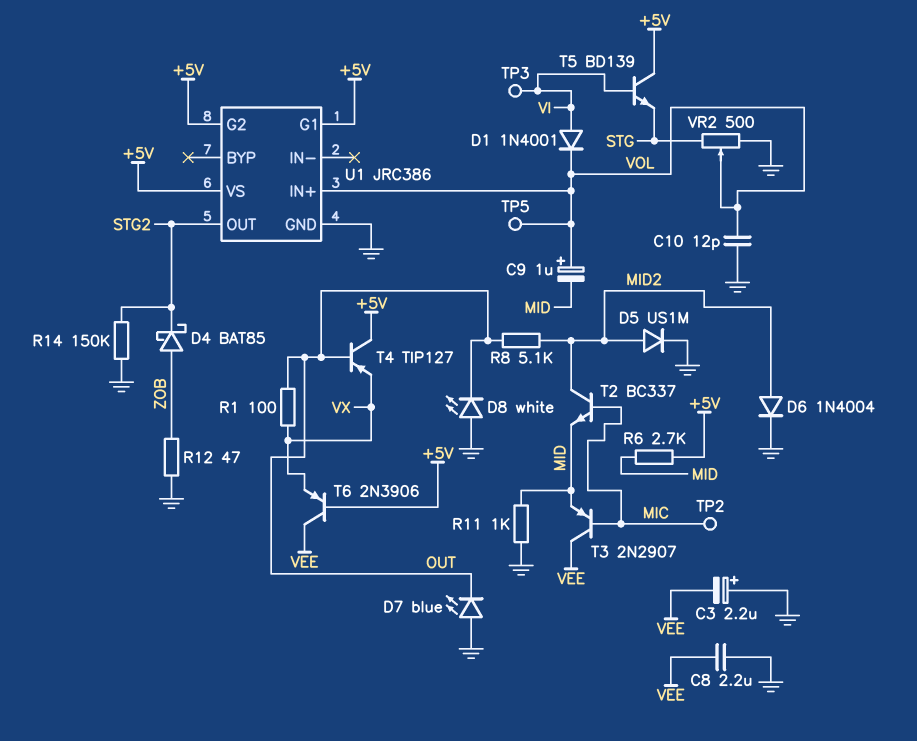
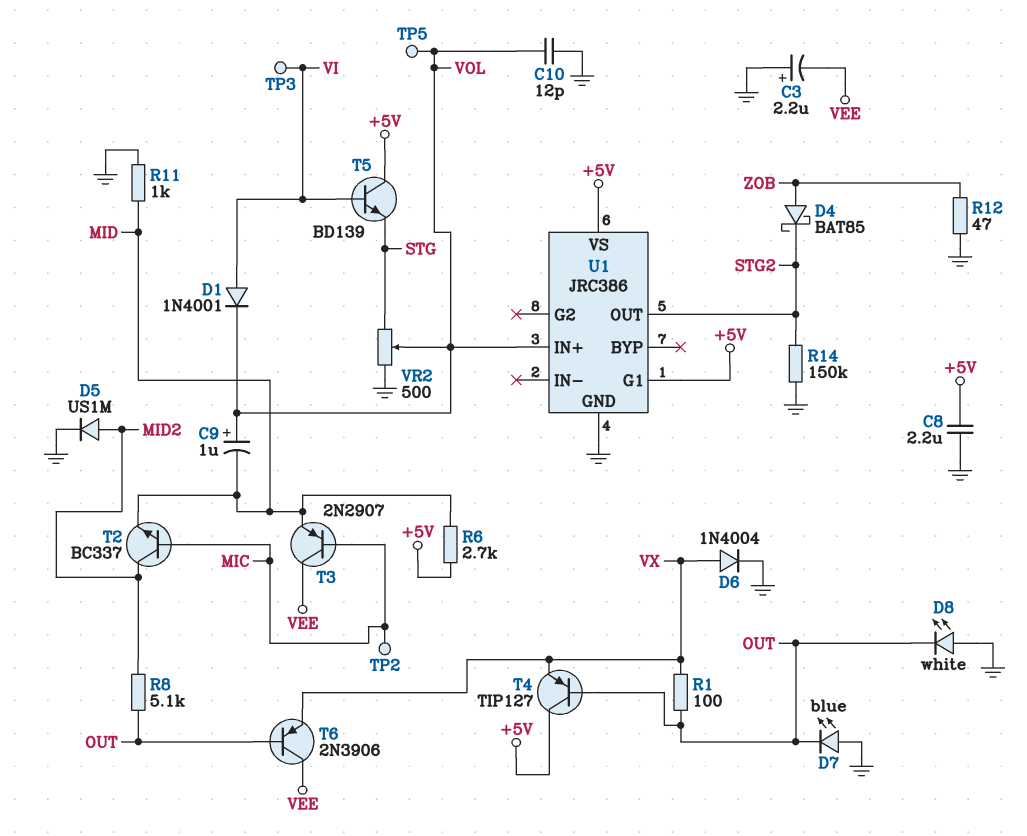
C8: 2.2uF (GND, VEE) -> 2.2uF (+5V, GND)
D6: diode 1N4004 (A MID2, K GND) -> diode 1N4004 (A VX, K GND)
T6: PNP 2N3906 (B +5V, C VEE, E VX) -> PNP 2N3906 (B OUT, C VEE, E VX)
U1 pin G2: +5V -> none

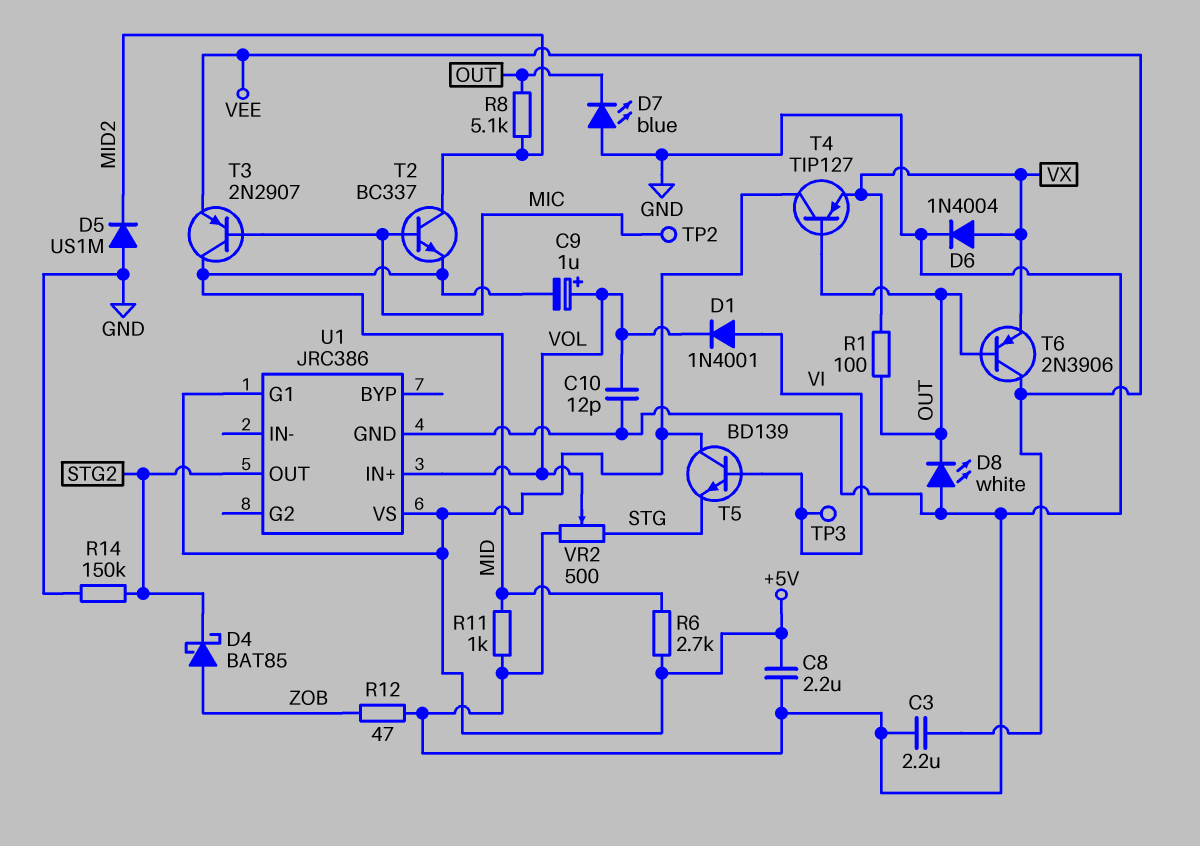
C3: 2.2uF (plus GND, minus VEE) -> 2.2uF (GND, VEE)
D5: diode US1M (A MID2, K GND) -> diode US1M (A GND, K MID2)
T3: PNP 2N2907 (B MIC, C VEE, E MID) -> PNP 2N2907 (B MIC, C MID, E VEE)
TP5: test point (VOL) -> none

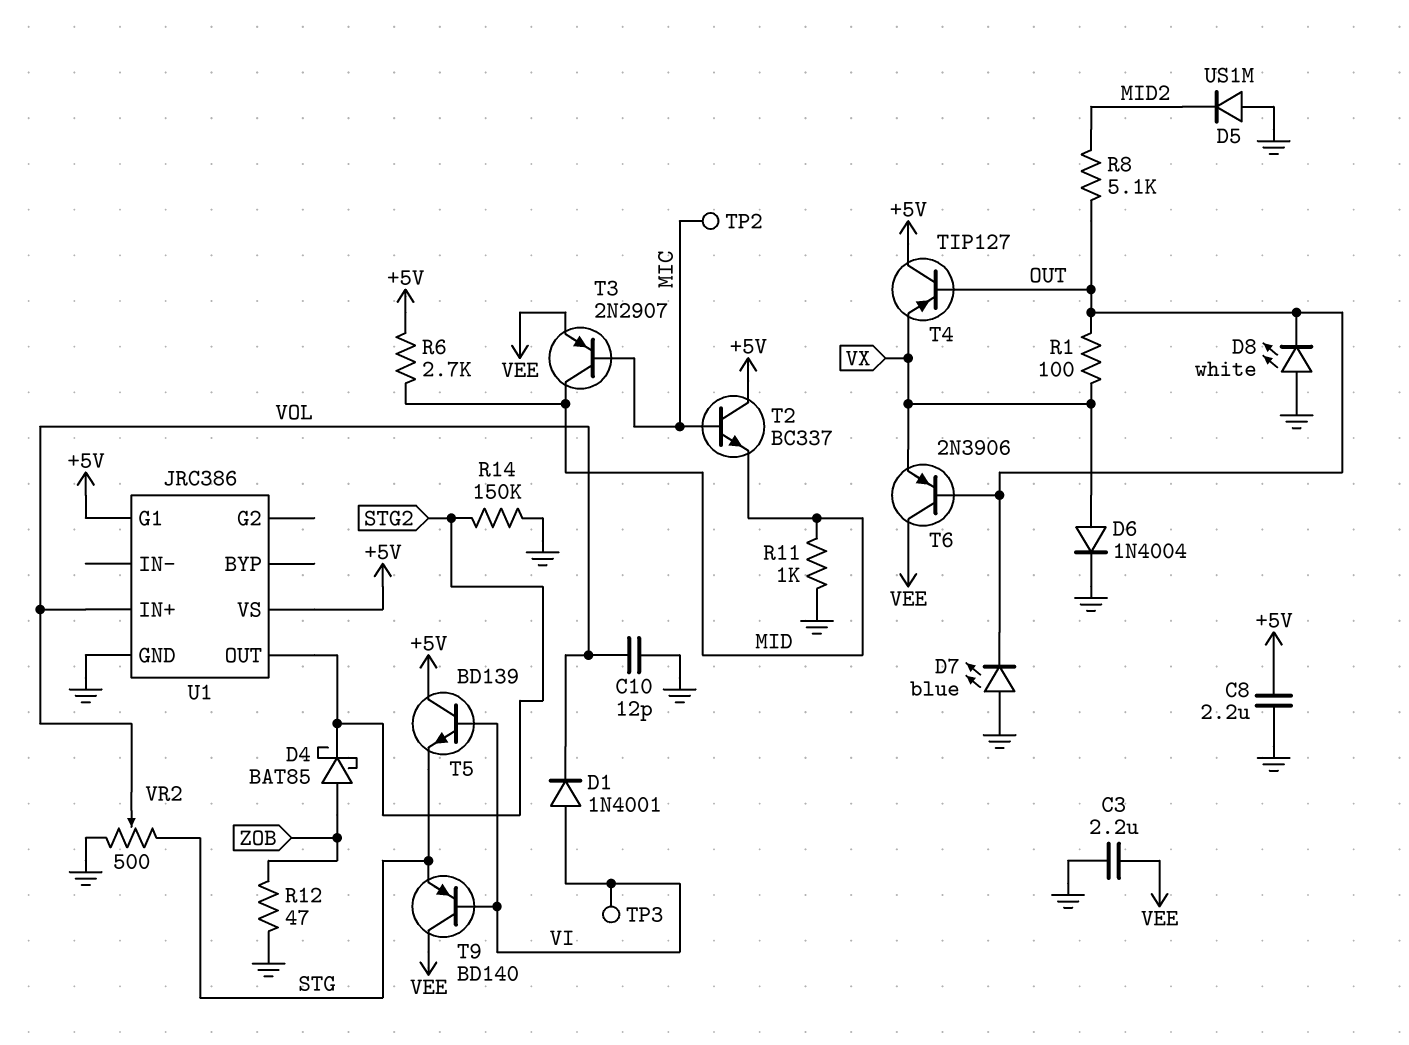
C9: 1uF (plus VOL, minus MID) -> none
T2: NPN BC337 (B MIC, C MID2, E MID) -> NPN BC337 (B MIC, C +5V, E MID)
T9: none -> PNP BD140 (B VI, C VEE, E STG)

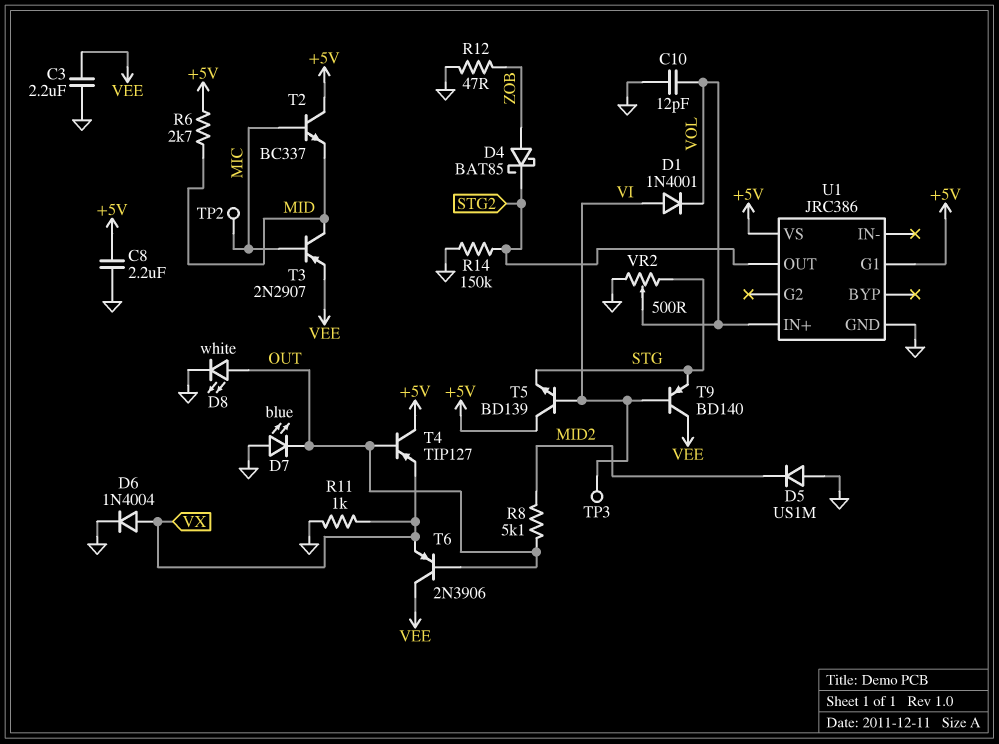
D8: LED white (A GND, K OUT) -> LED white (A OUT, K GND)
R1: 100 (OUT, VX) -> none
R11: 1k (GND, MID) -> 1k (GND, VX)

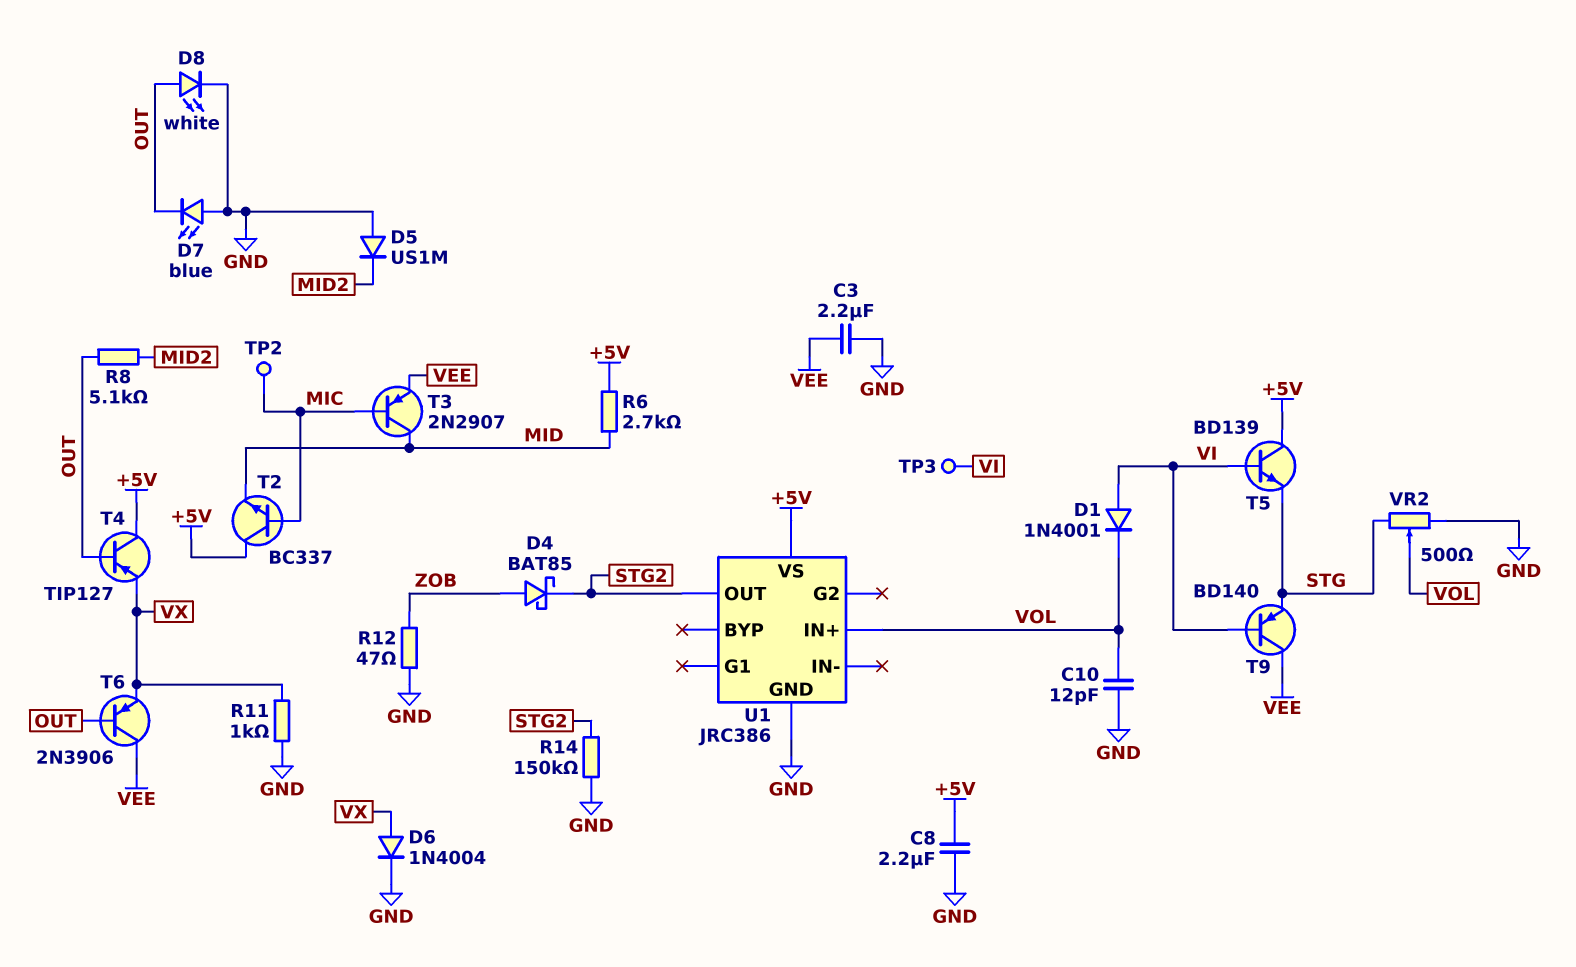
U1 pin G1: +5V -> none

